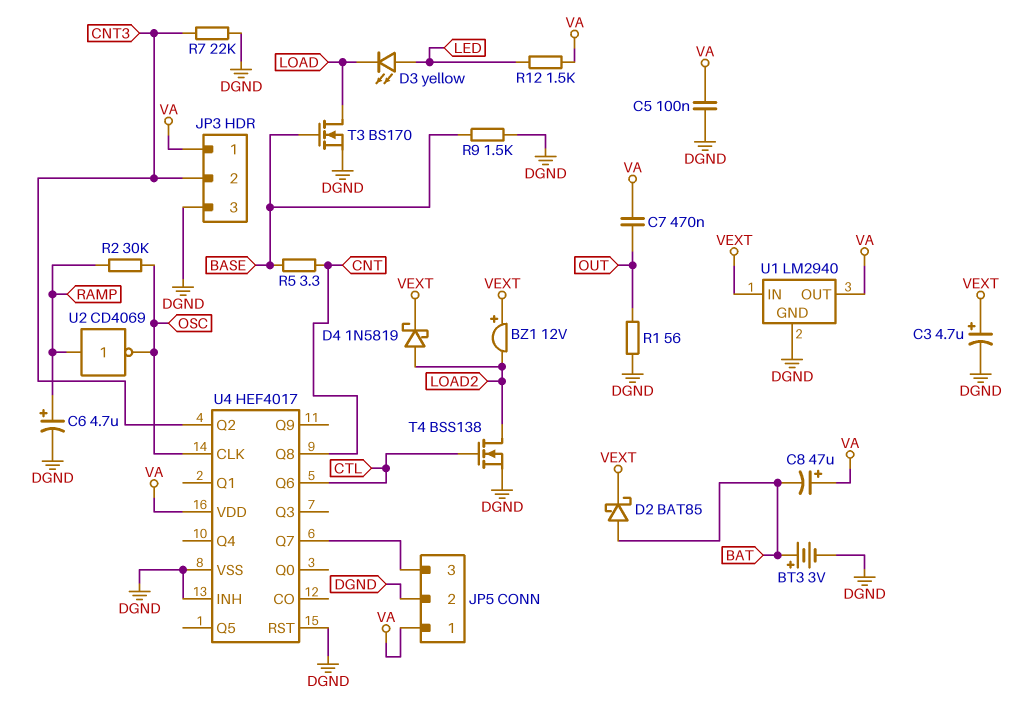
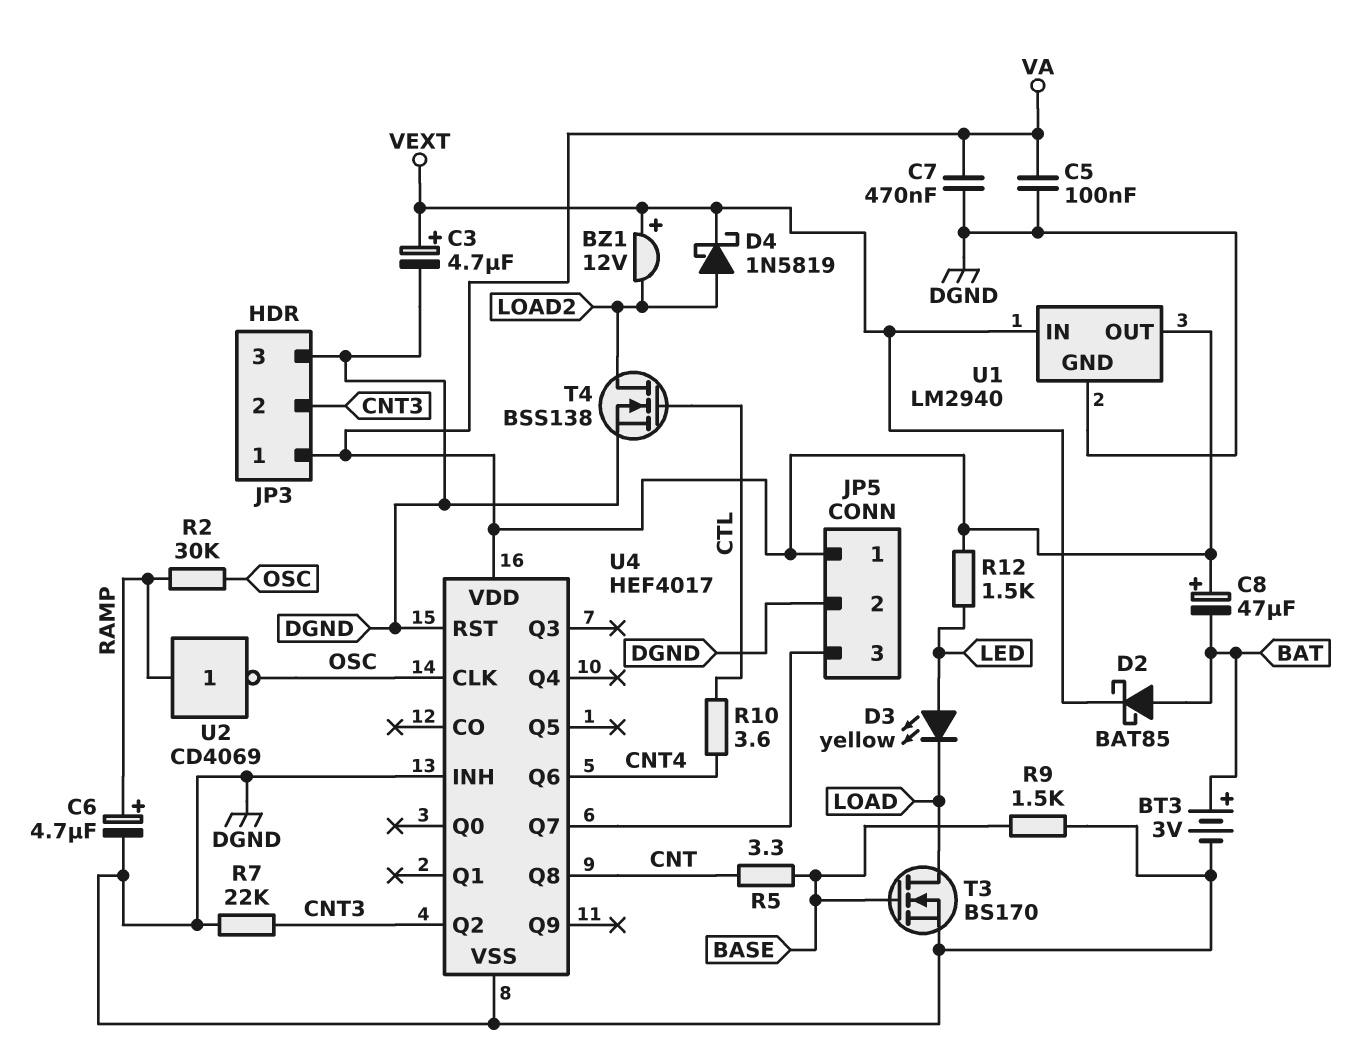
C7: 470nF (OUT, VA) -> 470nF (DGND, VA)
R1: 56 (DGND, OUT) -> none
R10: none -> 3.6 (CNT4, CTL)
U4 pin Q6: CTL -> CNT4

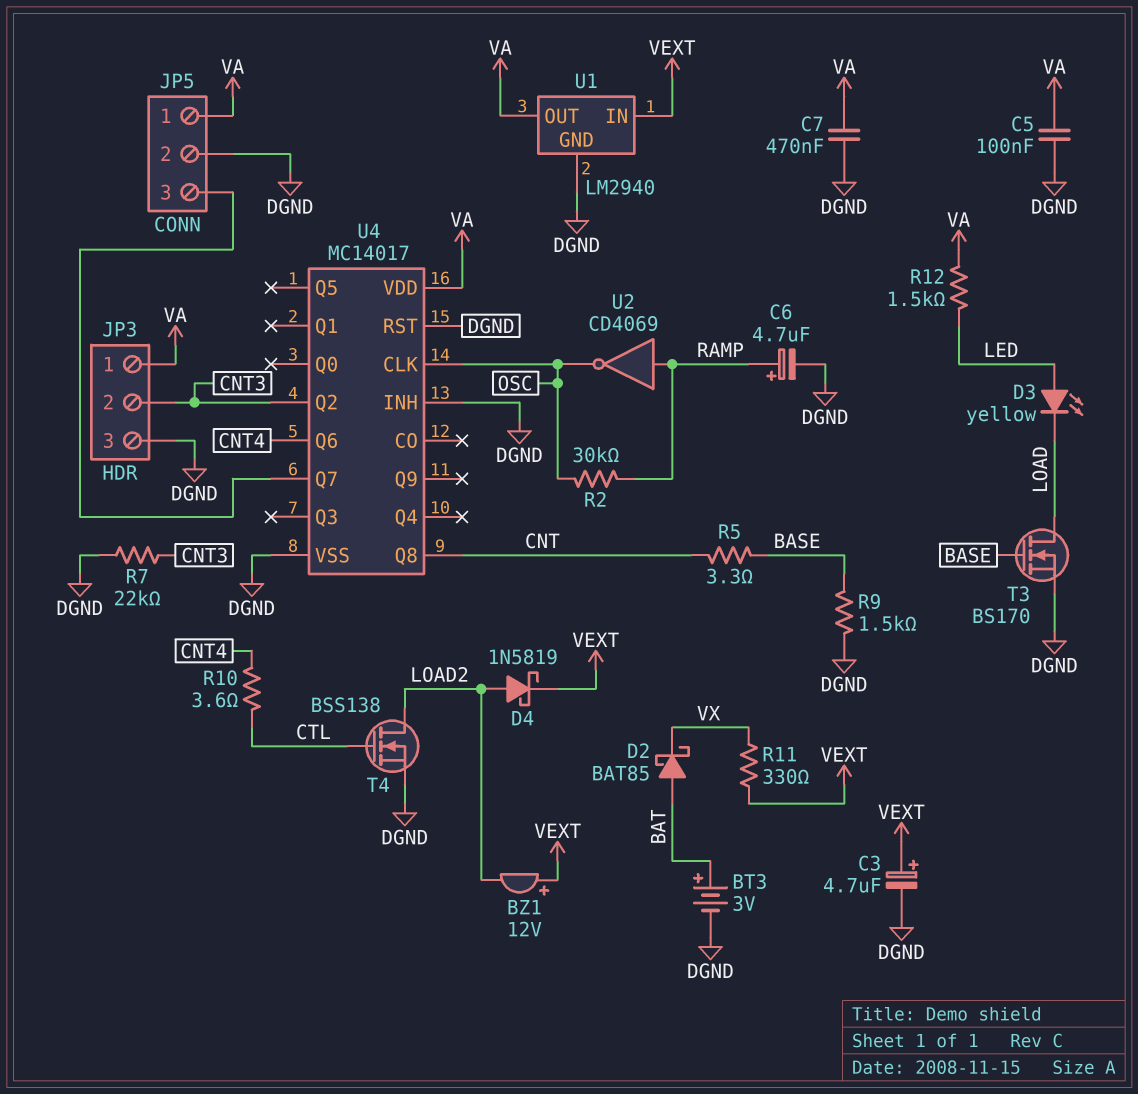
C8: 47uF (plus VA, minus BAT) -> none
D2: schottky BAT85 (A BAT, K VEXT) -> schottky BAT85 (A BAT, K VX)
R11: none -> 330 (VEXT, VX)
U4: HEF4017 -> MC14017

